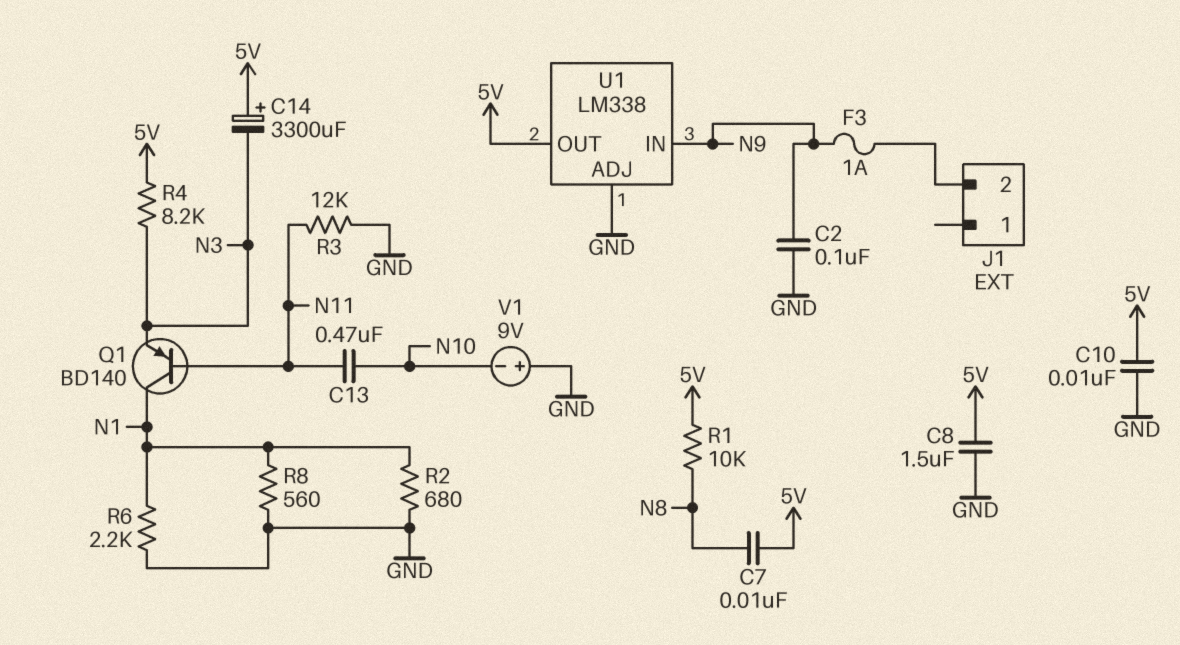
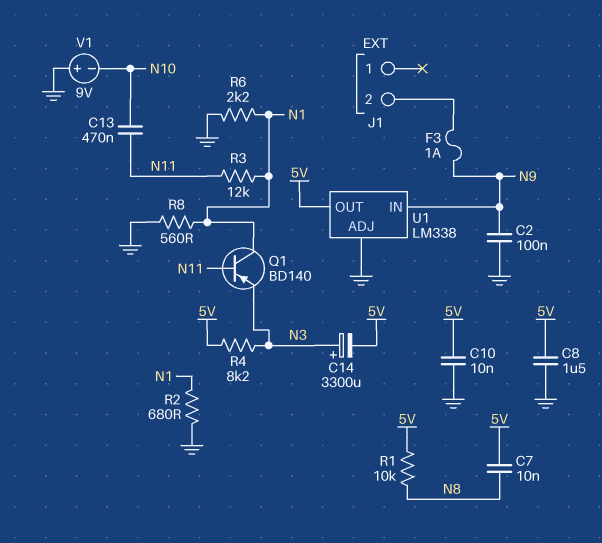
C14: 3300uF (plus 5V, minus N3) -> 3300uF (plus N3, minus 5V)
R3: 12k (GND, N11) -> 12k (N1, N11)

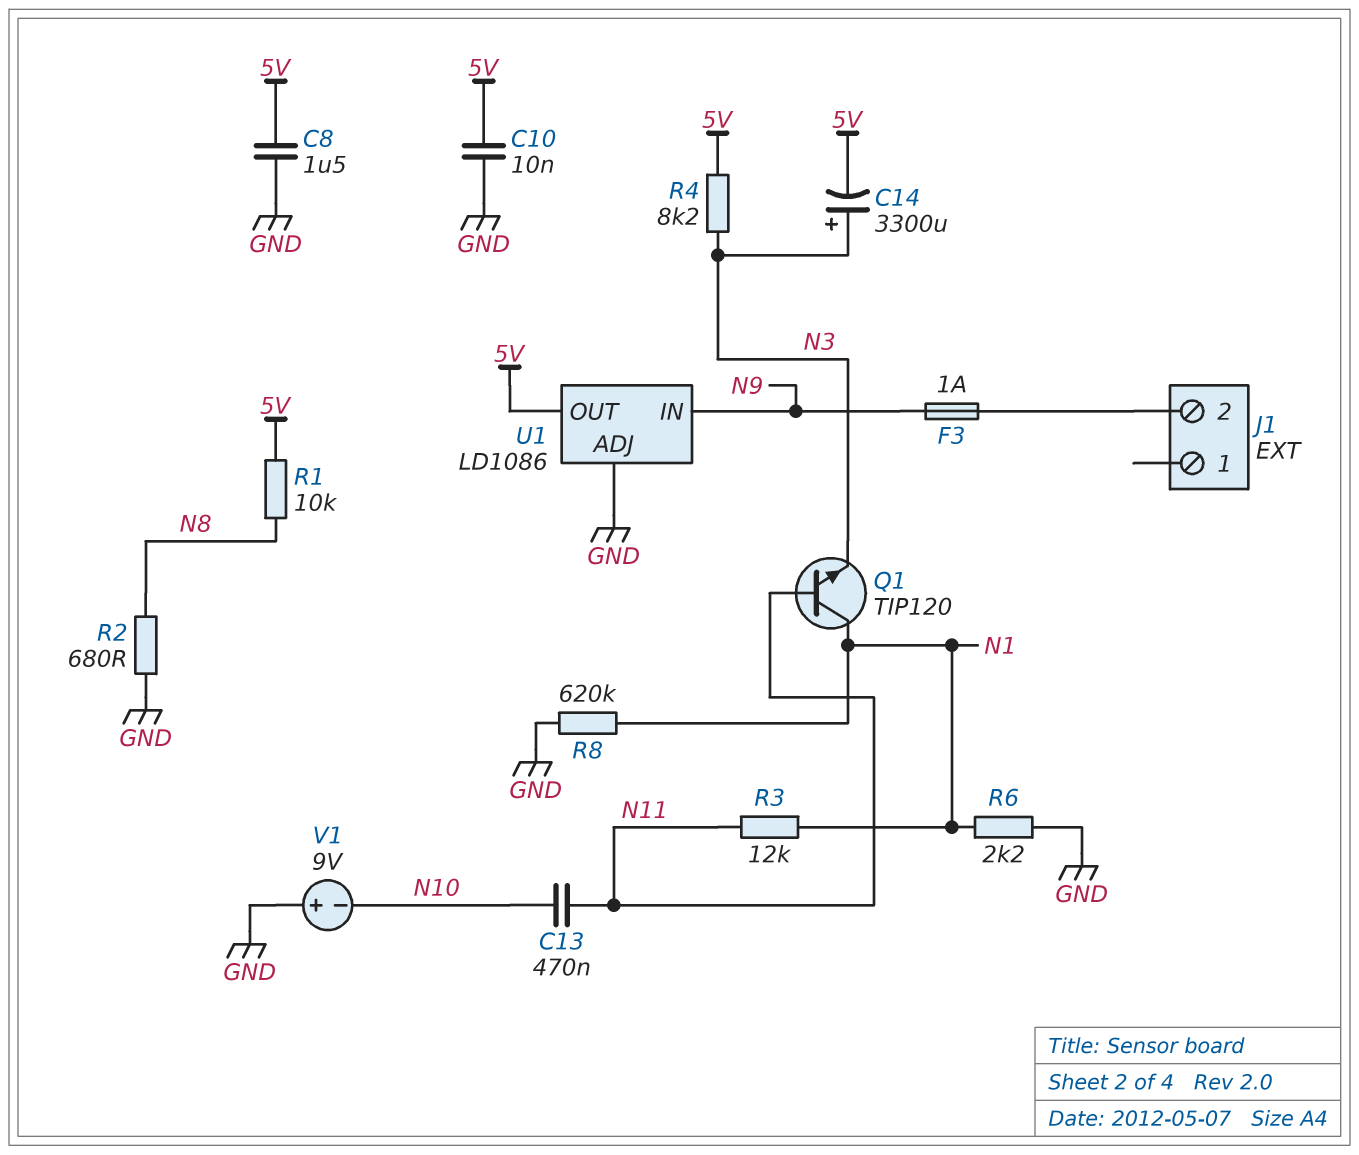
C2: 100nF (GND, N9) -> none
C7: 10nF (5V, N8) -> none
Q1: PNP BD140 (B N11, C N1, E N3) -> NPN TIP120 (B N11, C N1, E N3)
R2: 680 (GND, N1) -> 680 (GND, N8)
R8: 560 (GND, N1) -> 620k (GND, N1)
U1: LM338 -> LD1086

